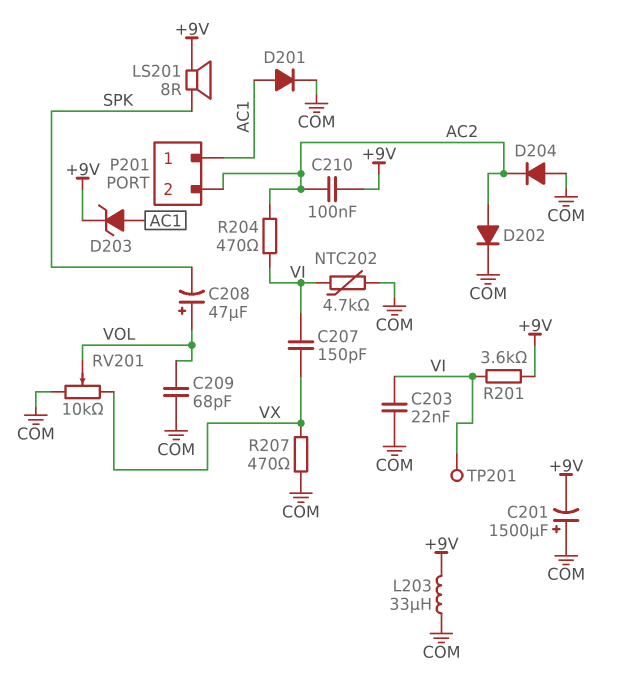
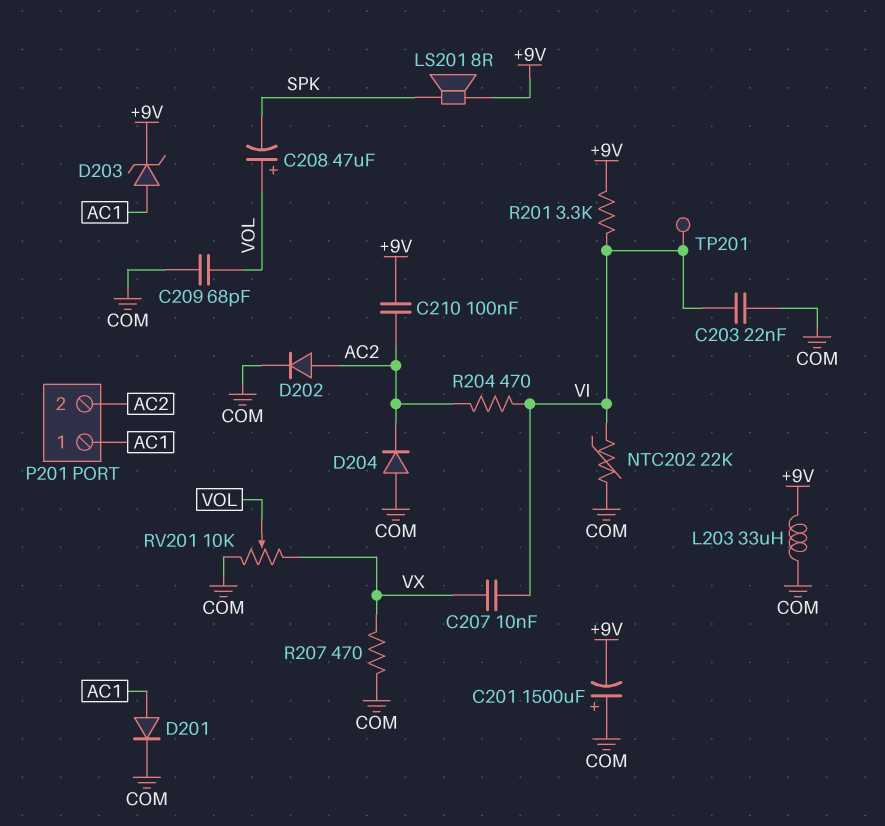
C207: 150pF (VI, VX) -> 10nF (VI, VX)
NTC202: 4.7k (COM, VI) -> 22k (COM, VI)
R201: 3.6k (+9V, VI) -> 3.3k (+9V, VI)

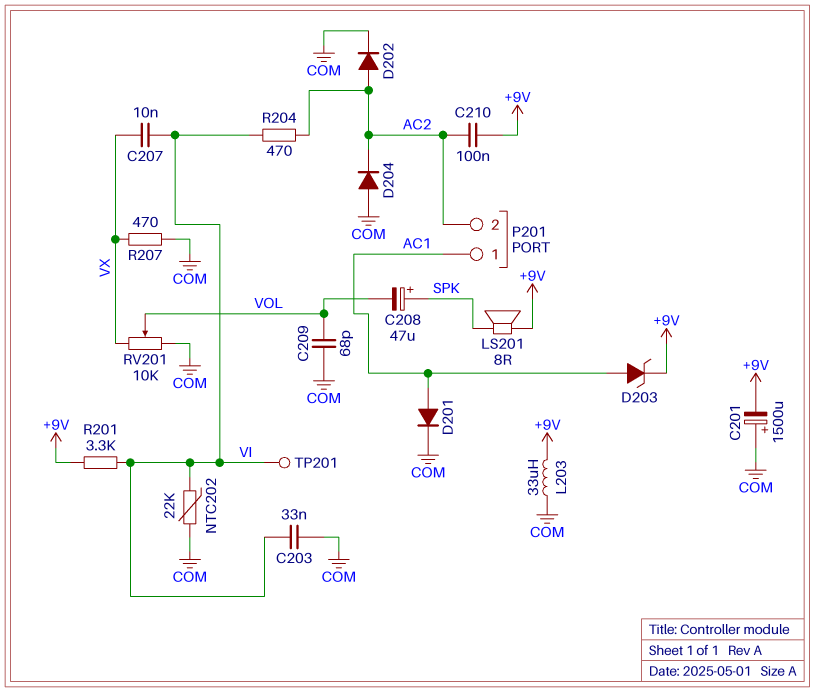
C203: 22nF (COM, VI) -> 33nF (COM, VI)
C208: 47uF (plus VOL, minus SPK) -> 47uF (plus SPK, minus VOL)

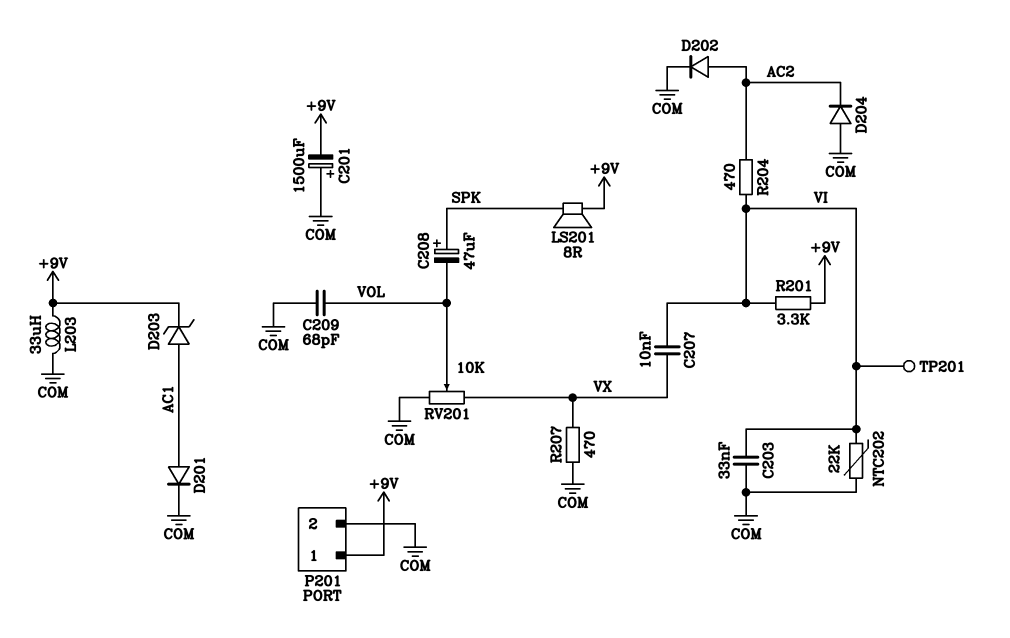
C210: 100nF (+9V, AC2) -> none
P201 pin 1: AC1 -> +9V
P201 pin 2: AC2 -> COM

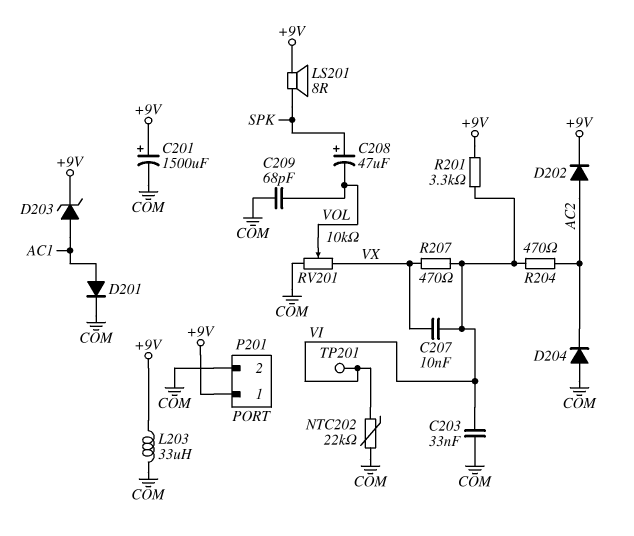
C201: 1500uF (plus COM, minus +9V) -> 1500uF (plus +9V, minus COM)
D202: diode (A AC2, K COM) -> diode (A AC2, K +9V)
R207: 470 (COM, VX) -> 470 (VI, VX)

